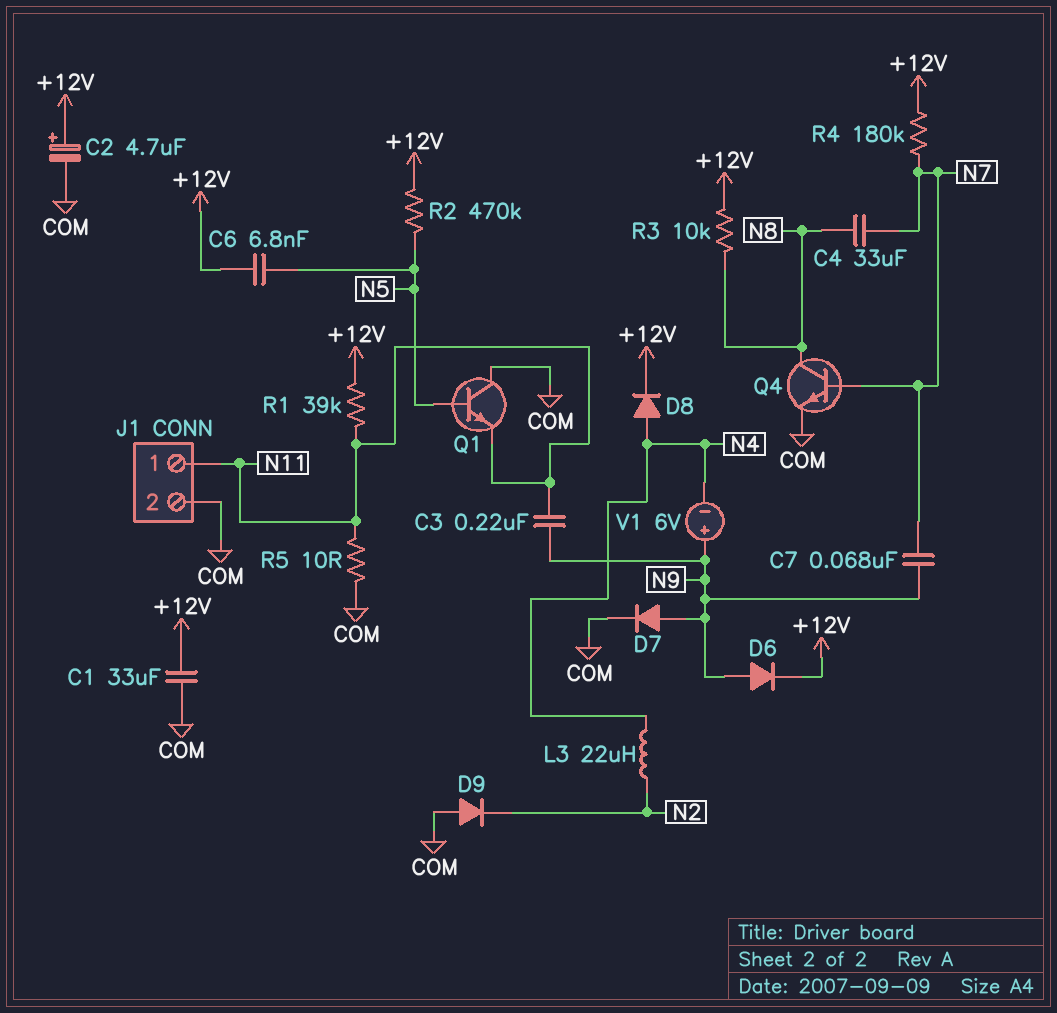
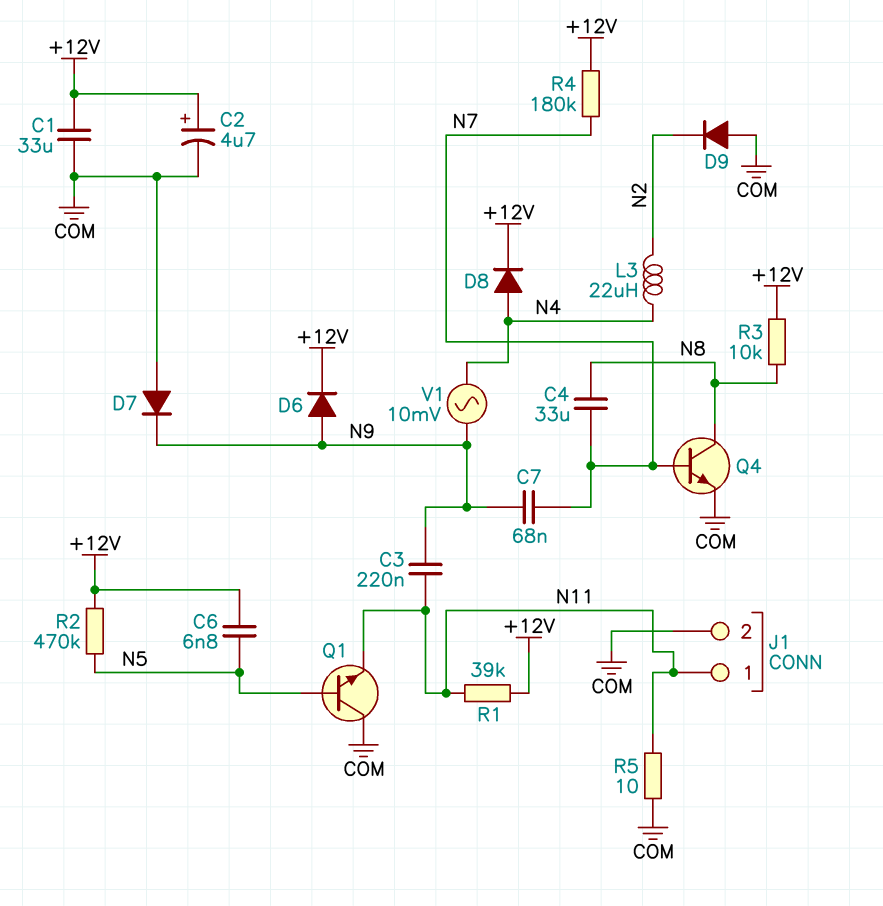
D7: diode (A N9, K COM) -> diode (A COM, K N9)
V1: 6V (plus N9, minus N4) -> AC 10mV (N4, N9)

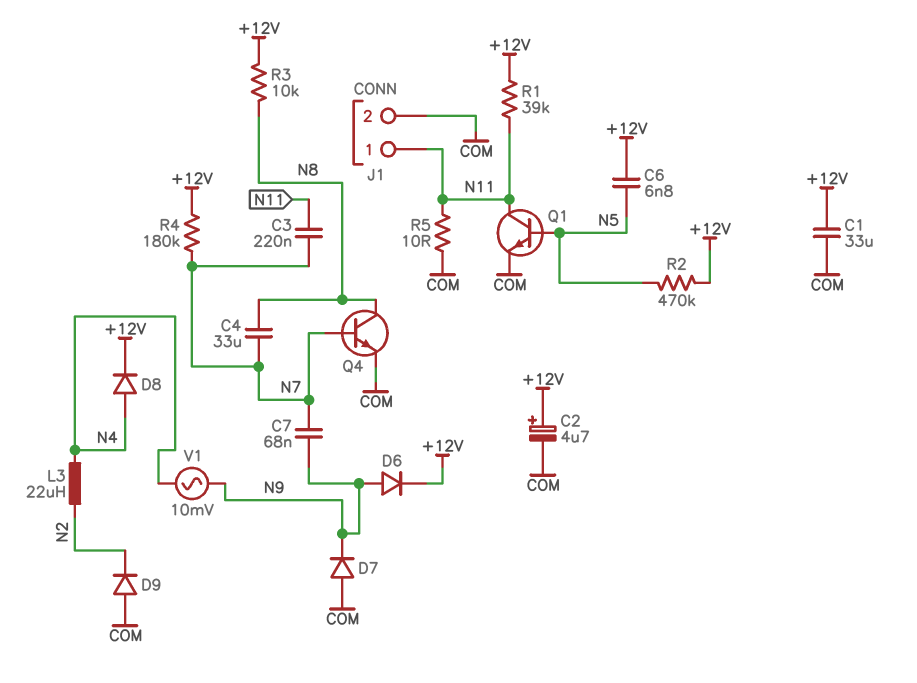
C3: 220nF (N9, N11) -> 220nF (N7, N11)
Q1: NPN (B N5, C COM, E N11) -> NPN (B N5, C N11, E COM)

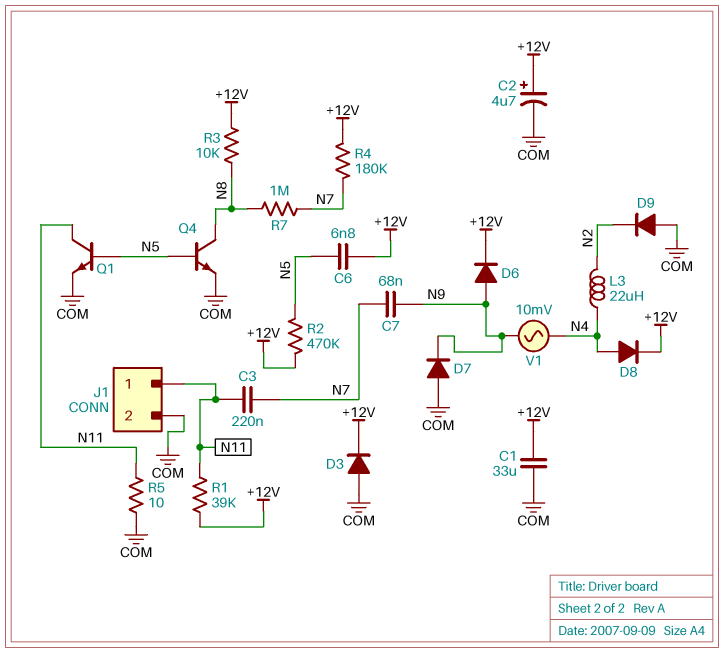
C4: 33uF (N7, N8) -> none
D3: none -> diode (A COM, K +12V)
Q4: NPN (B N7, C N8, E COM) -> NPN (B N5, C N8, E COM)
R7: none -> 1M (N7, N8)

